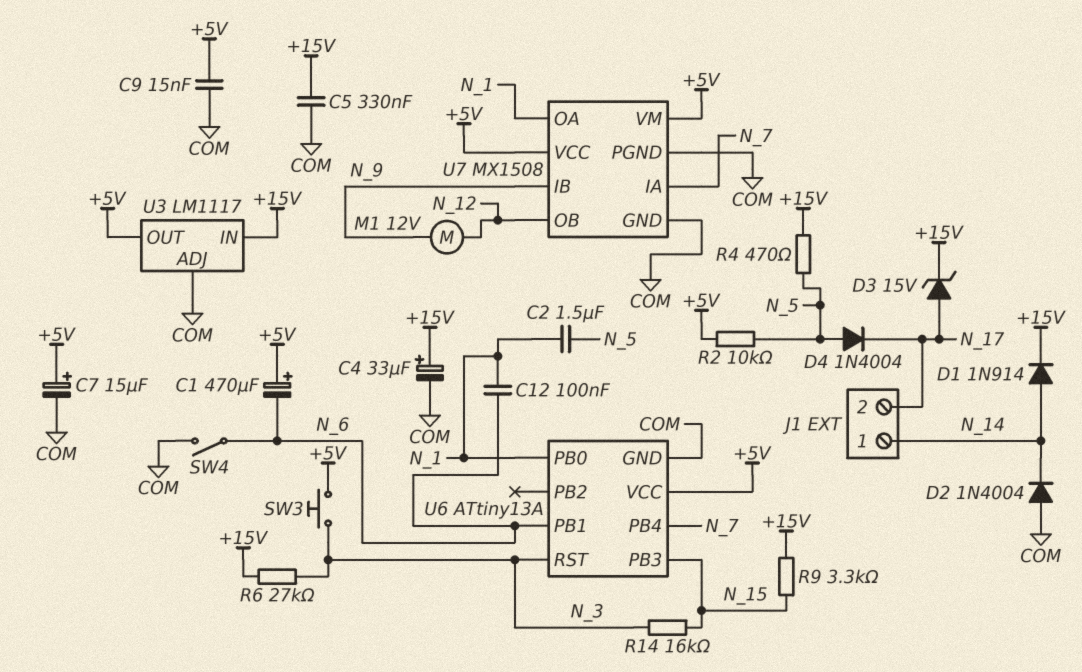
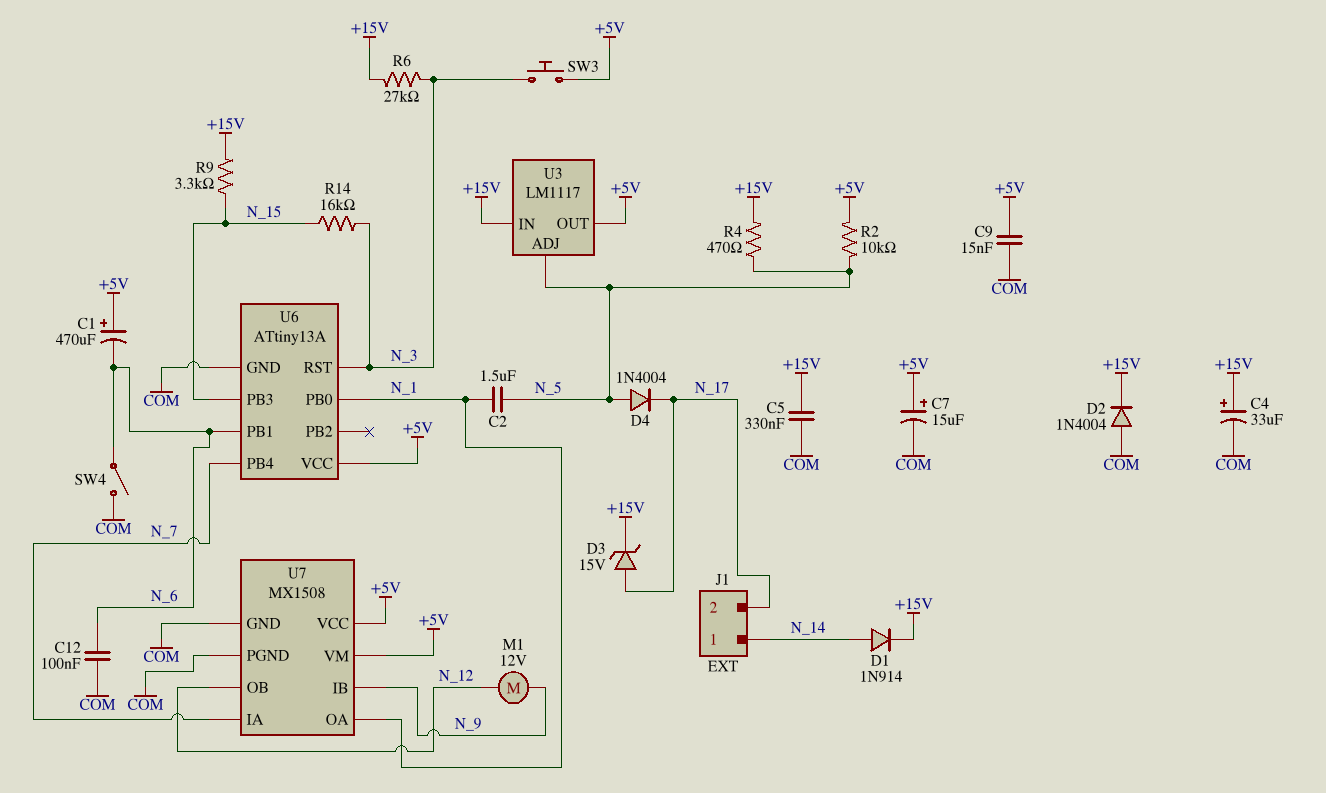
C12: 100nF (N_1, N_6) -> 100nF (COM, N_6)
D2: diode 1N4004 (A COM, K N_14) -> diode 1N4004 (A COM, K +15V)
U3 pin ADJ: COM -> N_5

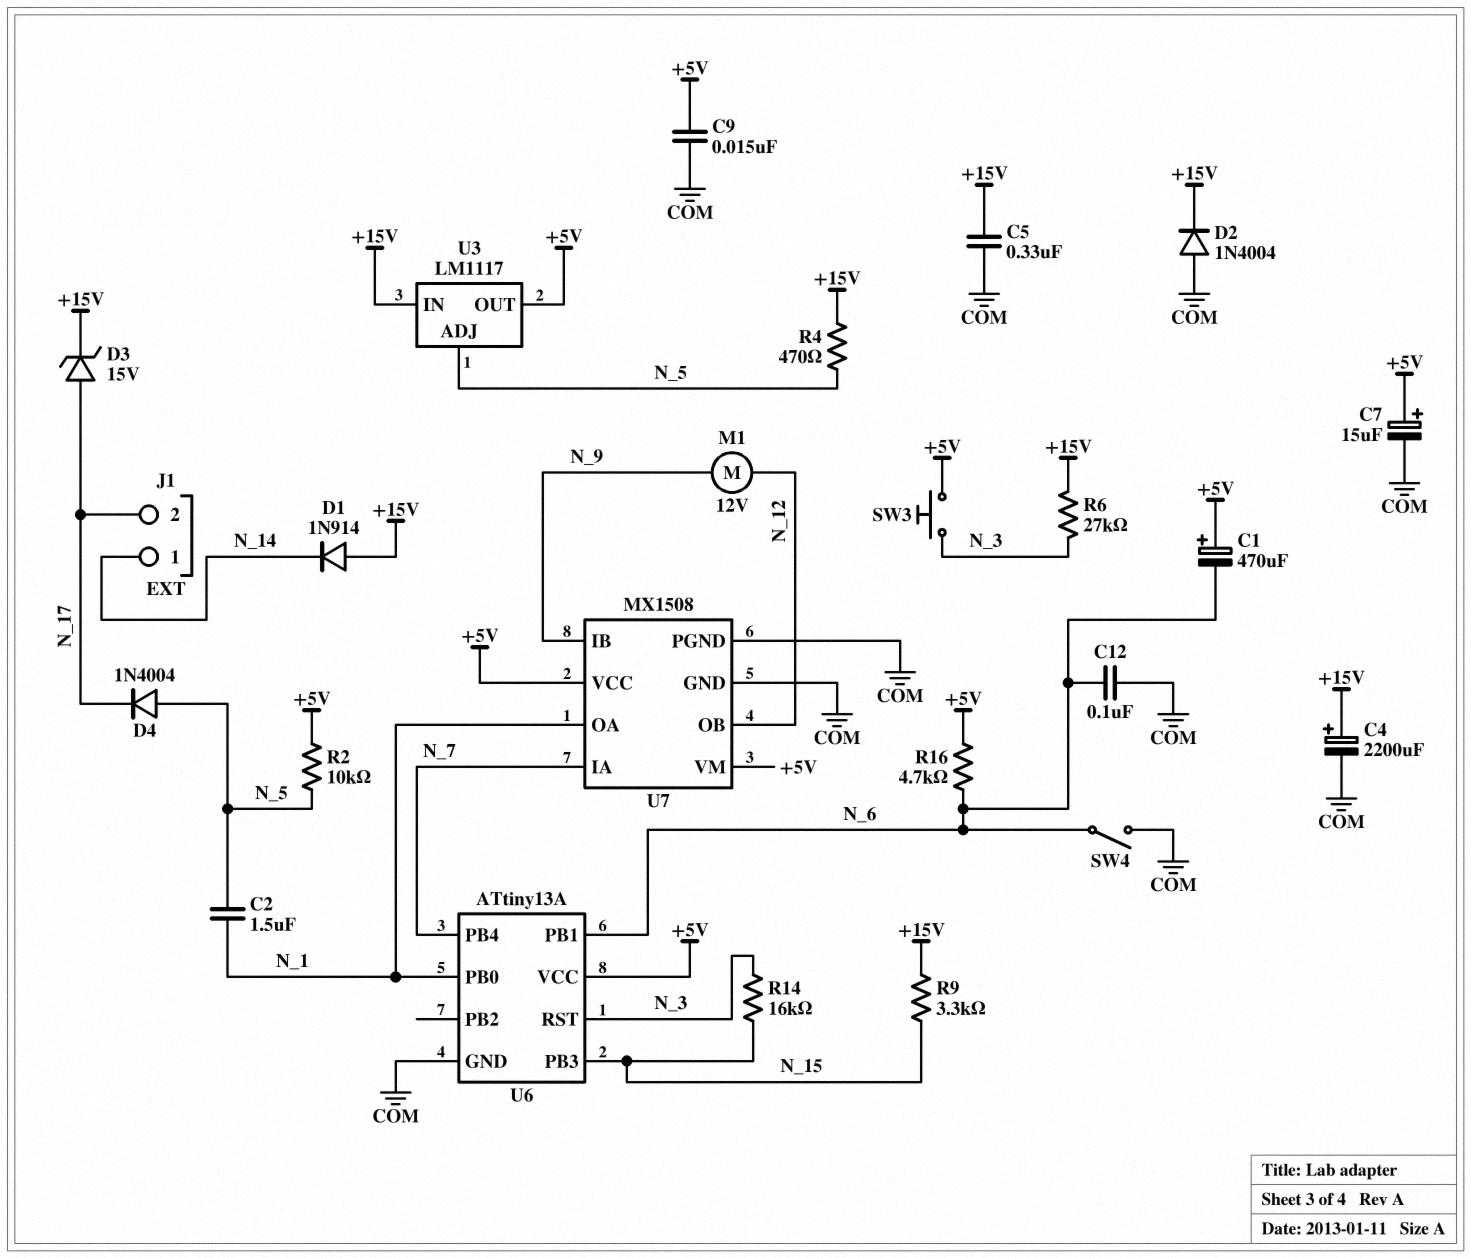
C4: 33uF (plus +15V, minus COM) -> 2200uF (plus +15V, minus COM)
D1: diode 1N914 (A N_14, K +15V) -> diode 1N914 (A +15V, K N_14)
R16: none -> 4.7k (+5V, N_6)

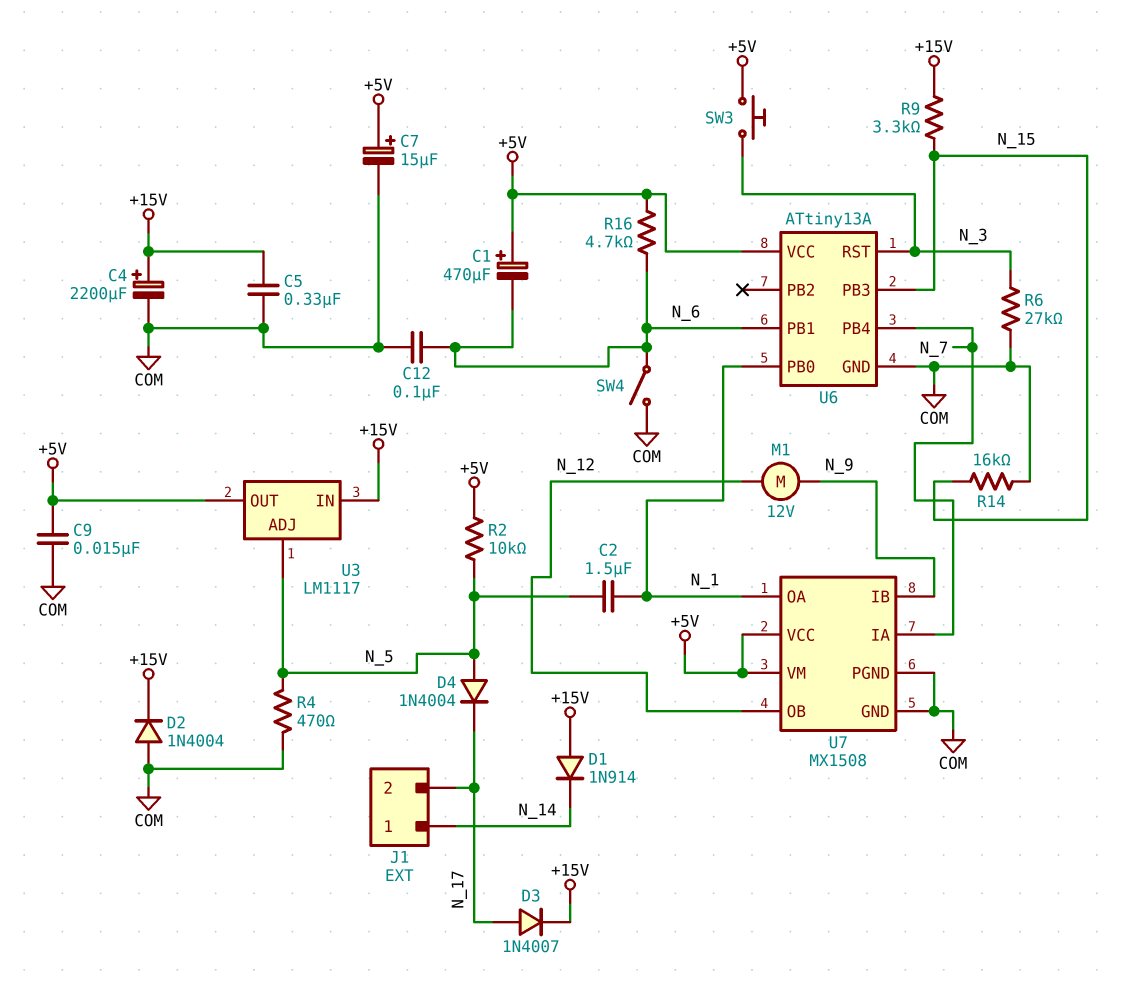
D3: zener 15V (A N_17, K +15V) -> diode 1N4007 (A N_17, K +15V)
R4: 470 (+15V, N_5) -> 470 (COM, N_5)
R6: 27k (+15V, N_3) -> 27k (COM, N_3)
R14: 16k (N_3, N_15) -> 16k (COM, N_15)

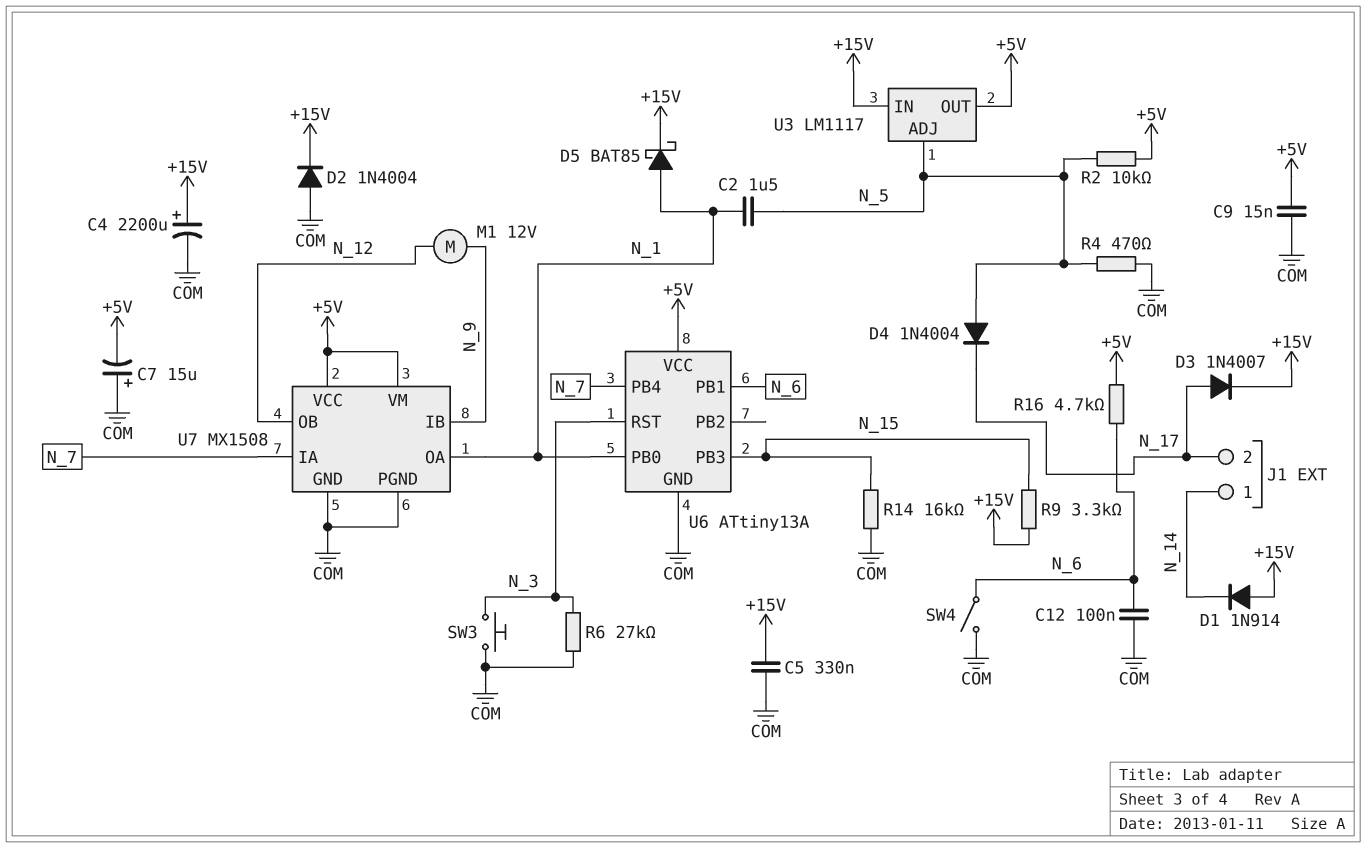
C1: 470uF (plus +5V, minus N_6) -> none
C7: 15uF (plus +5V, minus COM) -> 15uF (plus COM, minus +5V)
D5: none -> schottky BAT85 (A N_1, K +15V)
SW3: button (+5V, N_3) -> button (COM, N_3)

